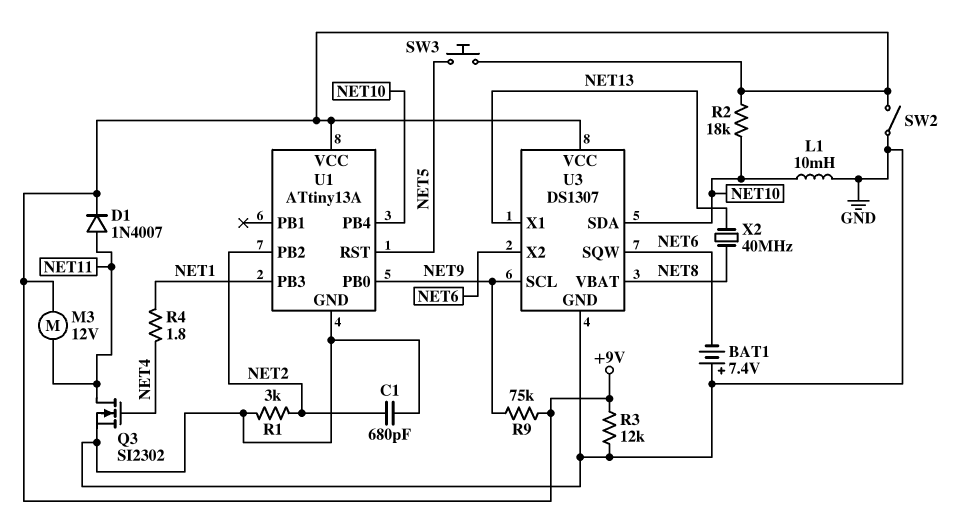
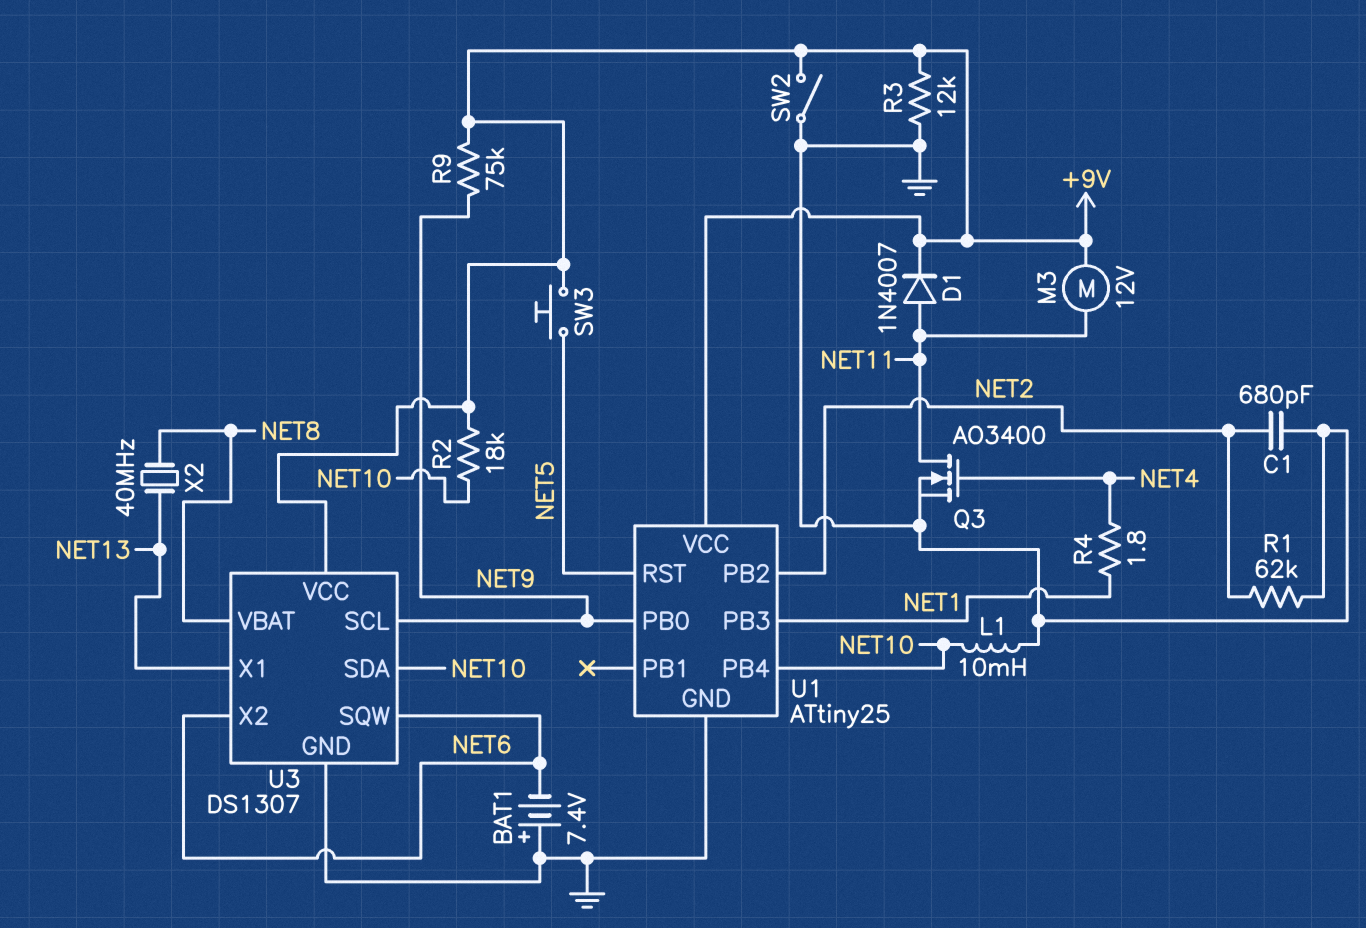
Q3: NMOS SI2302 (G NET4, D NET11, S GND) -> NMOS AO3400 (G NET4, D NET11, S GND)
R1: 3k (GND, NET2) -> 62k (GND, NET2)
U1: ATtiny13A -> ATtiny25

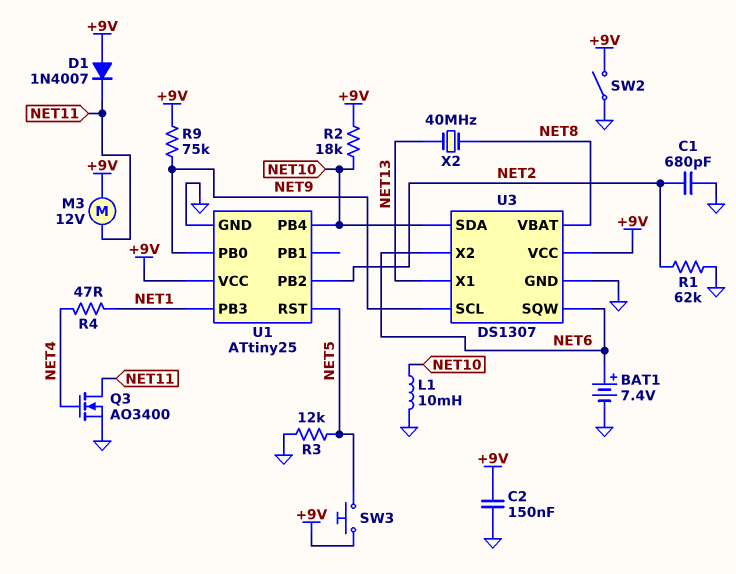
BAT1: 7.4V (plus GND, minus NET6) -> 7.4V (plus NET6, minus GND)
C2: none -> 150nF (+9V, GND)
D1: diode 1N4007 (A NET11, K +9V) -> diode 1N4007 (A +9V, K NET11)
R3: 12k (+9V, GND) -> 12k (GND, NET5)
R4: 1.8 (NET1, NET4) -> 47 (NET1, NET4)

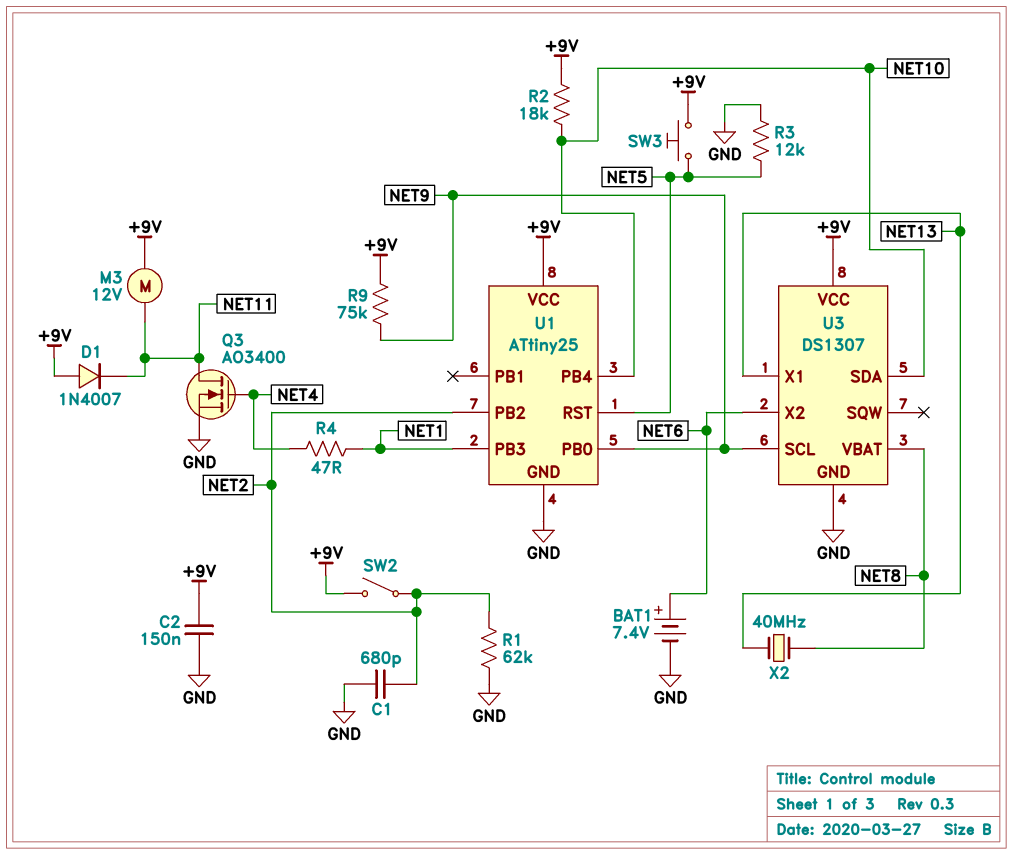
L1: 10mH (GND, NET10) -> none
SW2: switch (+9V, GND) -> switch (+9V, NET2)
U3 pin SQW: NET6 -> none

